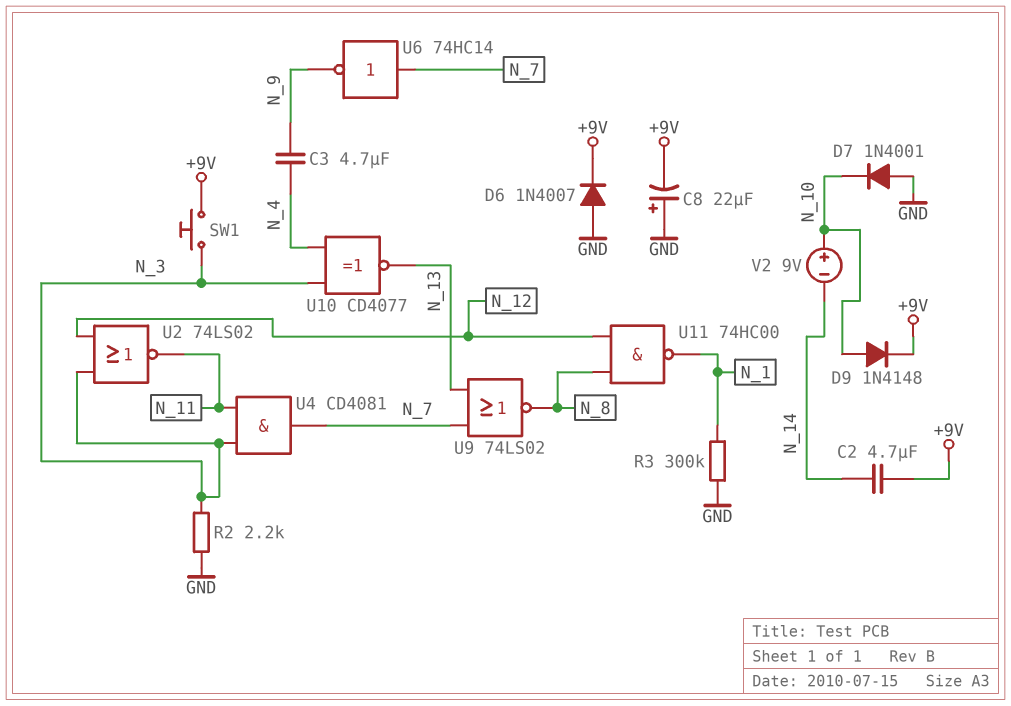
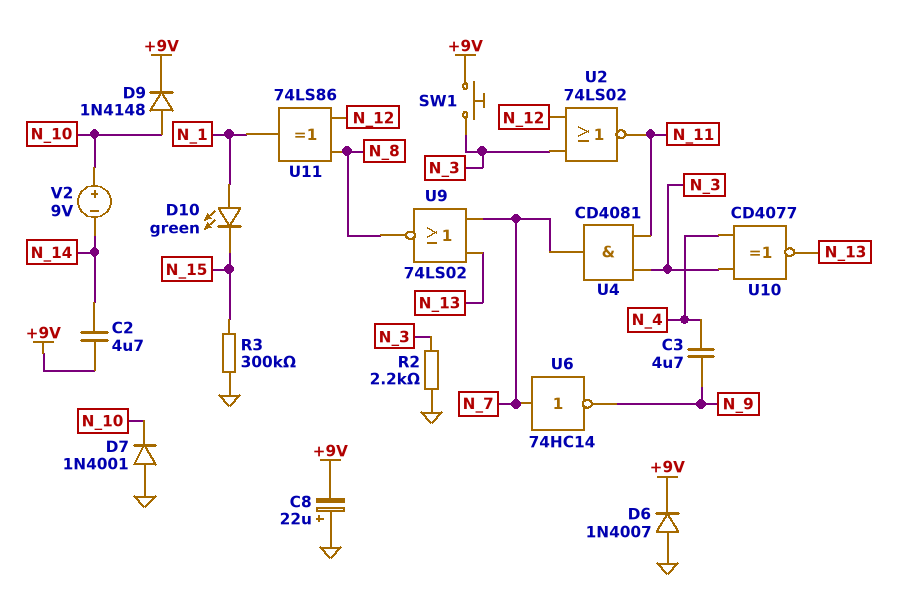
D10: none -> LED green (A N_1, K N_15)
R3: 300k (GND, N_1) -> 300k (GND, N_15)
U11: NAND 74HC00 (in N_8, in N_12, out N_1) -> XOR 74LS86 (in N_8, in N_12, out N_1)

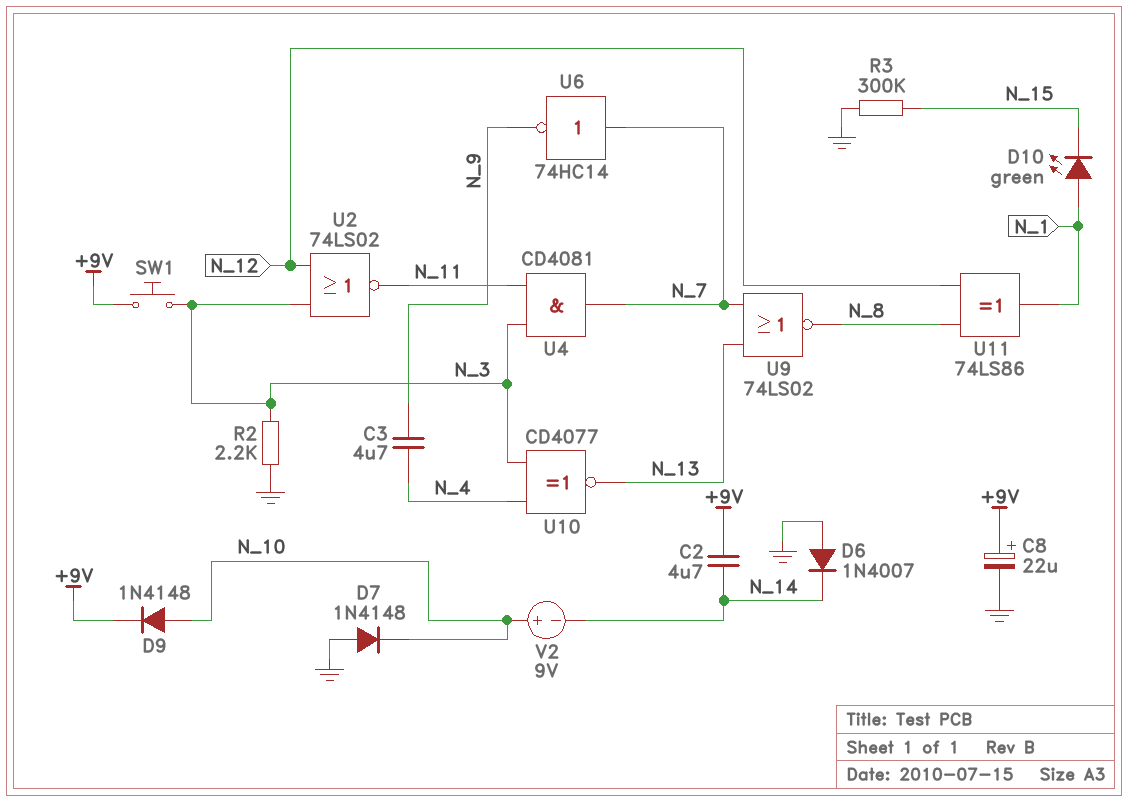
C8: 22uF (plus GND, minus +9V) -> 22uF (plus +9V, minus GND)
D6: diode 1N4007 (A GND, K +9V) -> diode 1N4007 (A GND, K N_14)
D7: diode 1N4001 (A GND, K N_10) -> diode 1N4148 (A GND, K N_10)

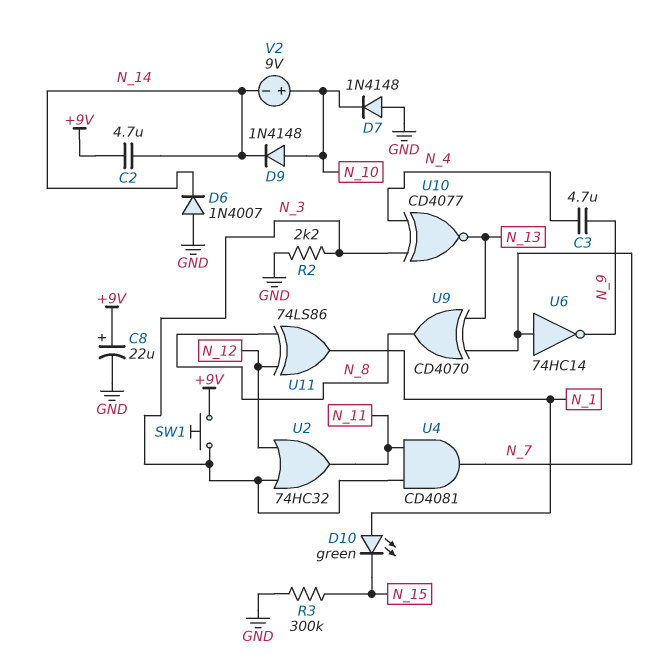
D9: diode 1N4148 (A N_10, K +9V) -> diode 1N4148 (A N_10, K N_14)
U2: NOR 74LS02 (in N_3, in N_12, out N_11) -> OR 74HC32 (in N_3, in N_12, out N_11)
U9: NOR 74LS02 (in N_7, in N_13, out N_8) -> XOR CD4070 (in N_7, in N_13, out N_8)

